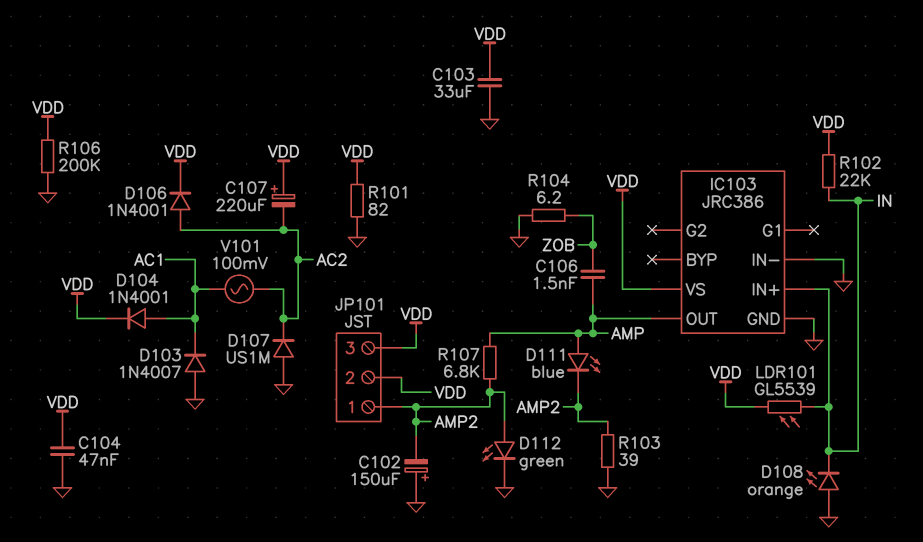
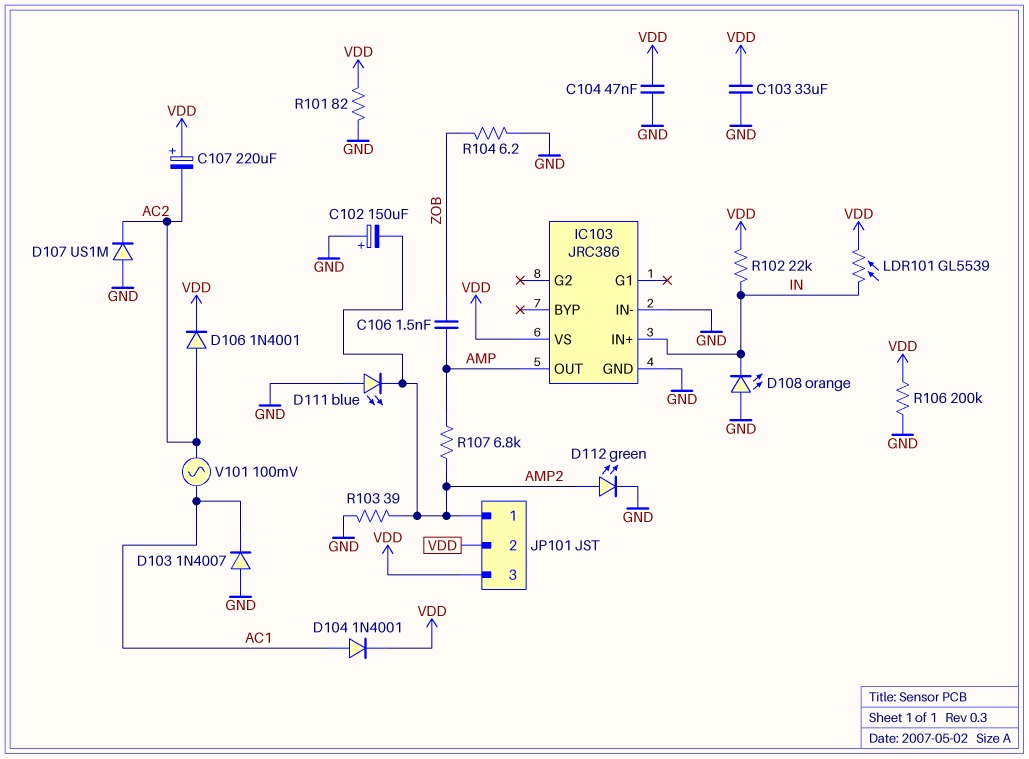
D111: LED blue (A AMP, K AMP2) -> LED blue (A GND, K AMP2)

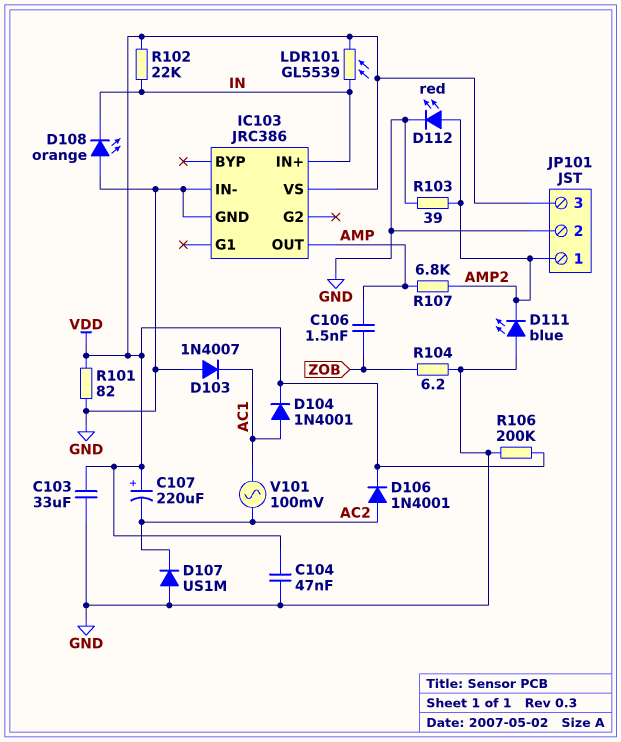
C102: 150uF (plus GND, minus AMP2) -> none
D112: LED green (A AMP2, K GND) -> LED red (A AMP2, K GND)
JP101 pin 2: VDD -> GND

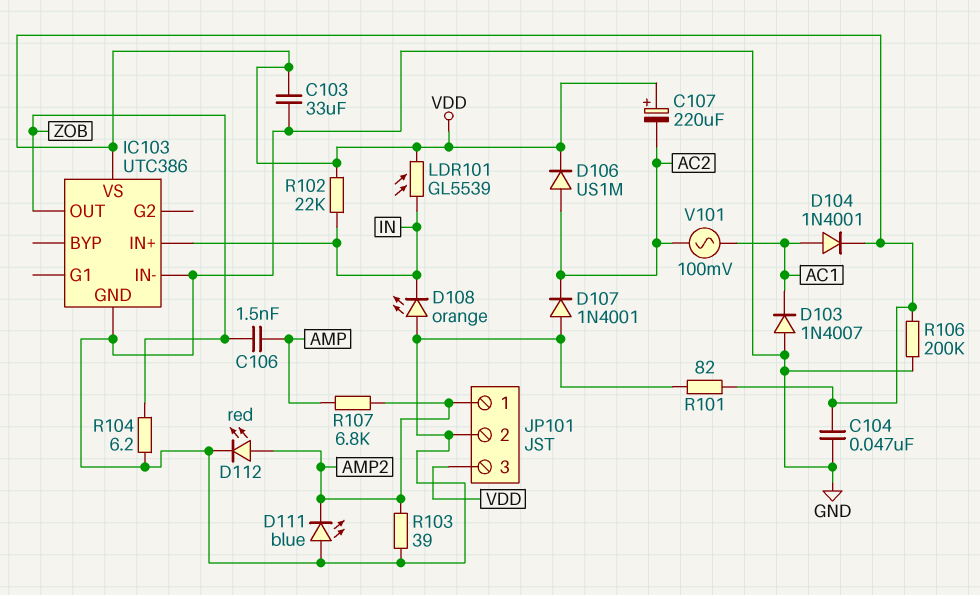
D106: diode 1N4001 (A AC2, K VDD) -> diode US1M (A AC2, K VDD)
D107: diode US1M (A GND, K AC2) -> diode 1N4001 (A GND, K AC2)
IC103: JRC386 -> UTC386
IC103 pin OUT: AMP -> ZOB

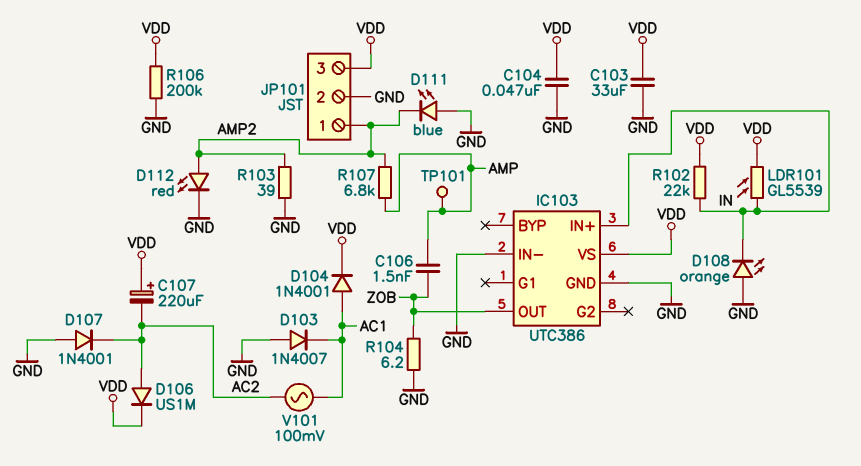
R101: 82 (GND, VDD) -> none
TP101: none -> test point (AMP)

